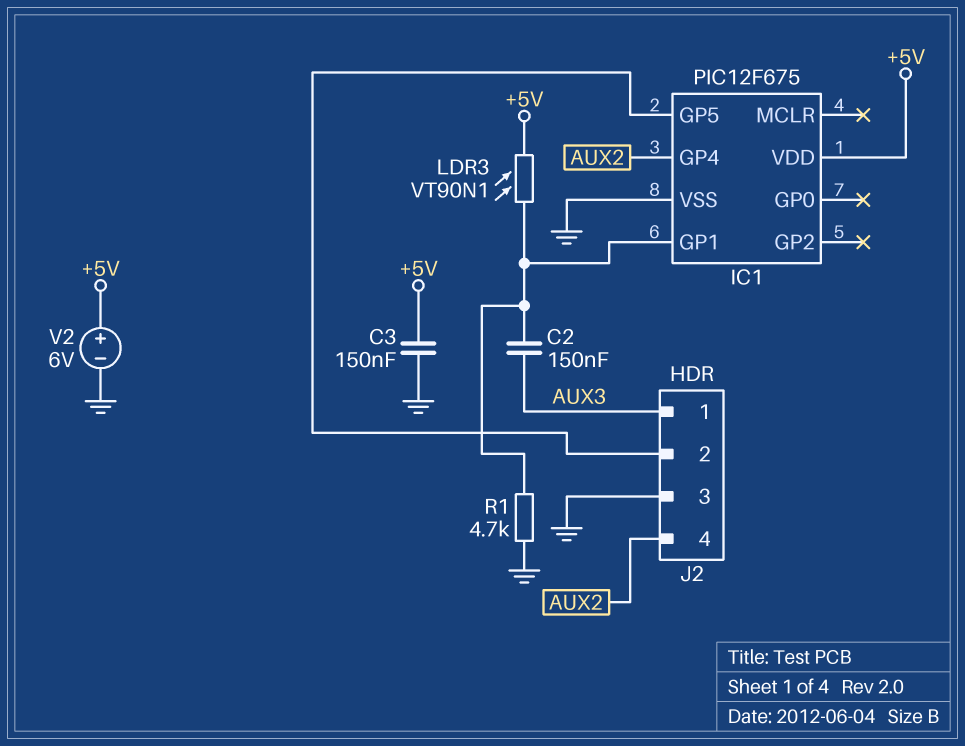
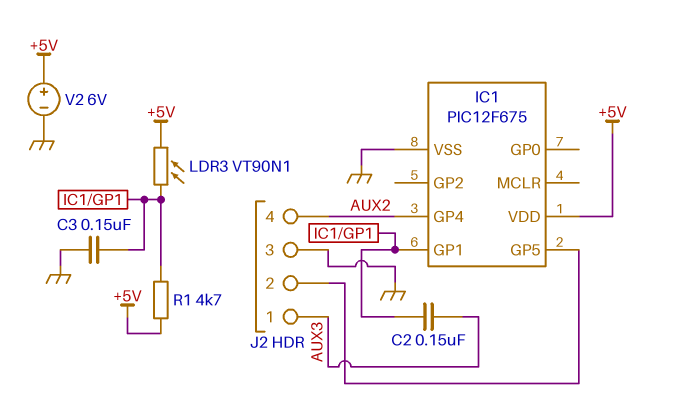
C3: 150nF (+5V, GND) -> 150nF (GND, IC1/GP1)
R1: 4.7k (GND, IC1/GP1) -> 4.7k (+5V, IC1/GP1)

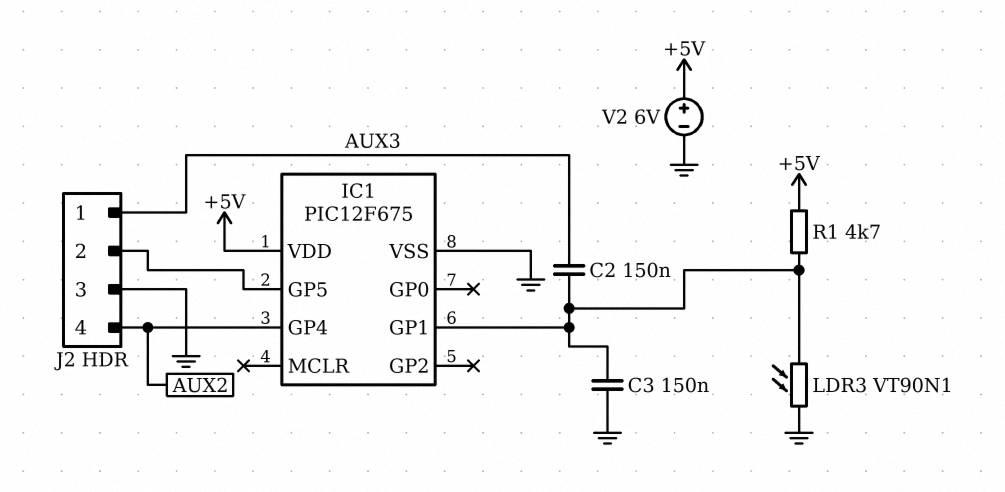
LDR3: VT90N1 (+5V, IC1/GP1) -> VT90N1 (GND, IC1/GP1)

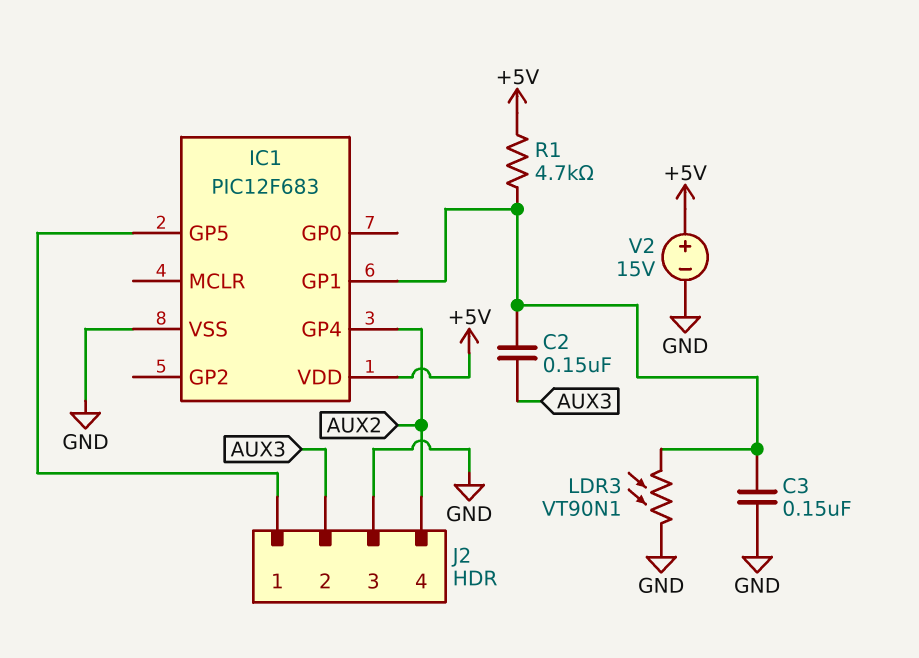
IC1: PIC12F675 -> PIC12F683
J2 pin 1: AUX3 -> IC1/GP5
J2 pin 2: IC1/GP5 -> AUX3
V2: 6V (plus +5V, minus GND) -> 15V (plus +5V, minus GND)

